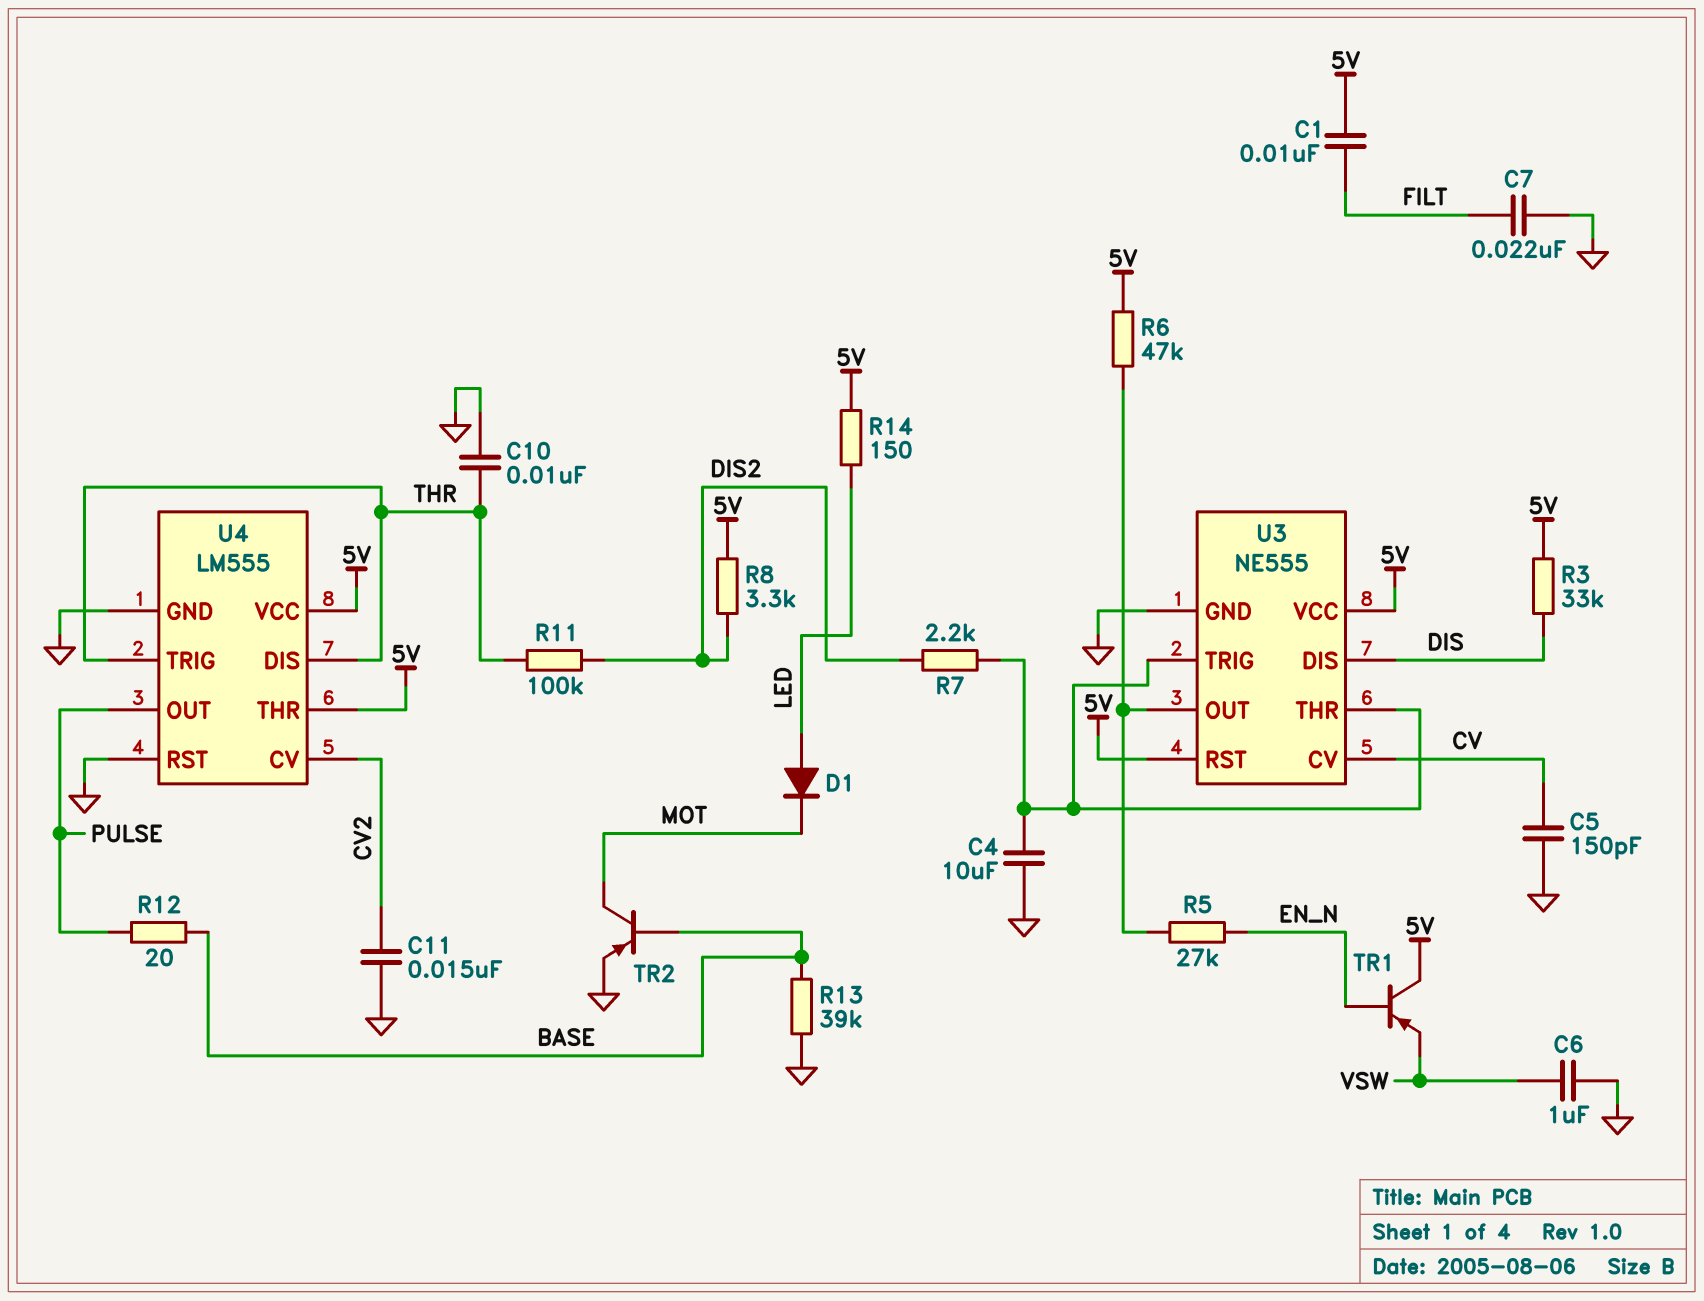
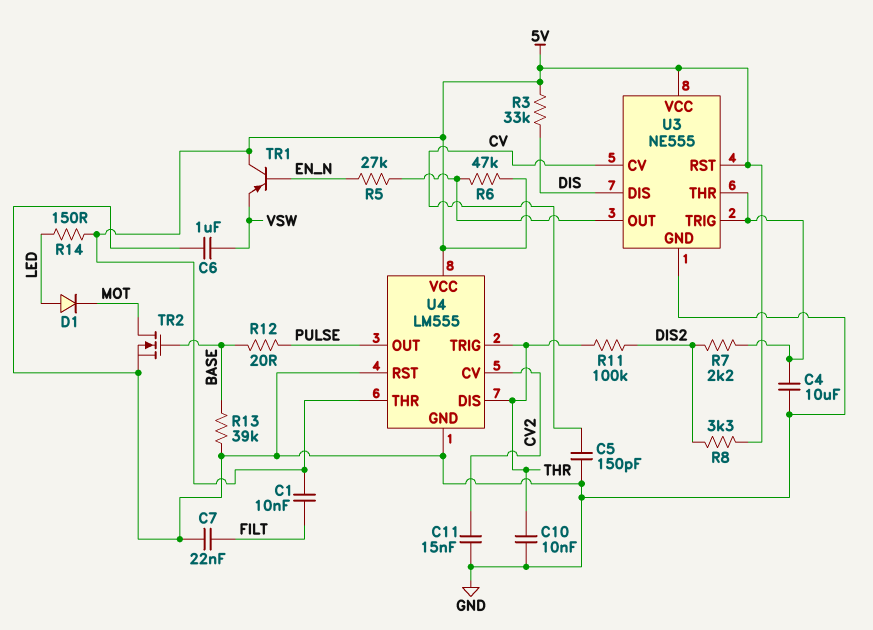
TR2: PNP (B BASE, C MOT, E GND) -> NMOS (G BASE, D MOT, S GND)

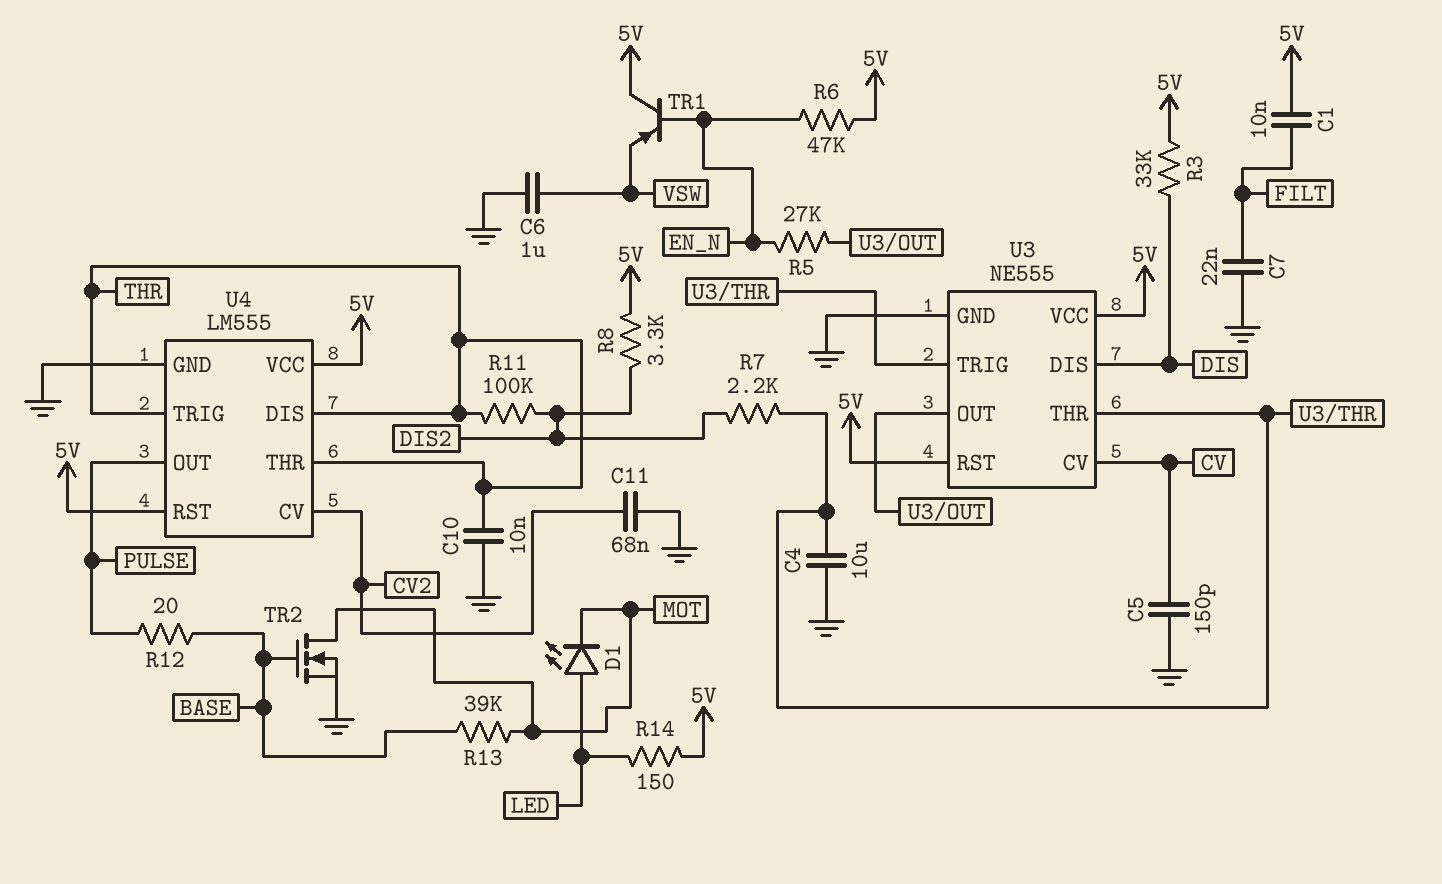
C11: 15nF (CV2, GND) -> 68nF (CV2, GND)
D1: diode (A LED, K MOT) -> LED (A LED, K MOT)
R6: 47k (5V, U3/OUT) -> 47k (5V, EN_N)
R13: 39k (BASE, GND) -> 39k (BASE, MOT)
U4 pin RST: GND -> 5V
U4 pin THR: 5V -> THR

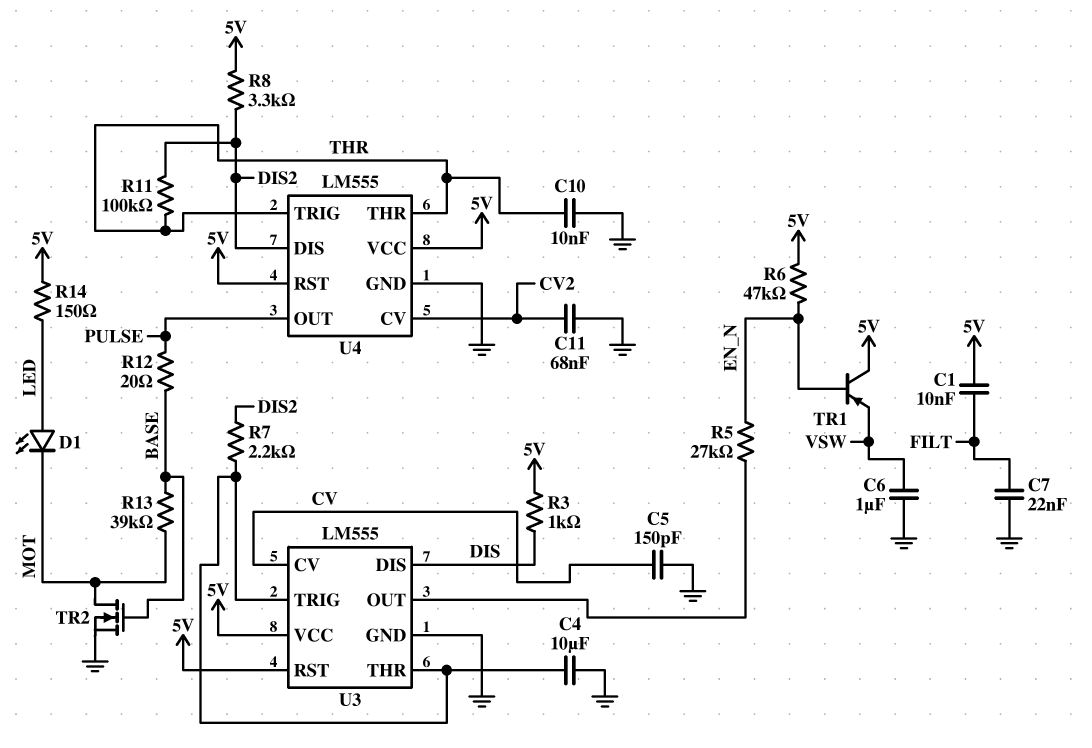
R3: 33k (5V, DIS) -> 1k (5V, DIS)
U3: NE555 -> LM555
U4 pin DIS: THR -> DIS2

